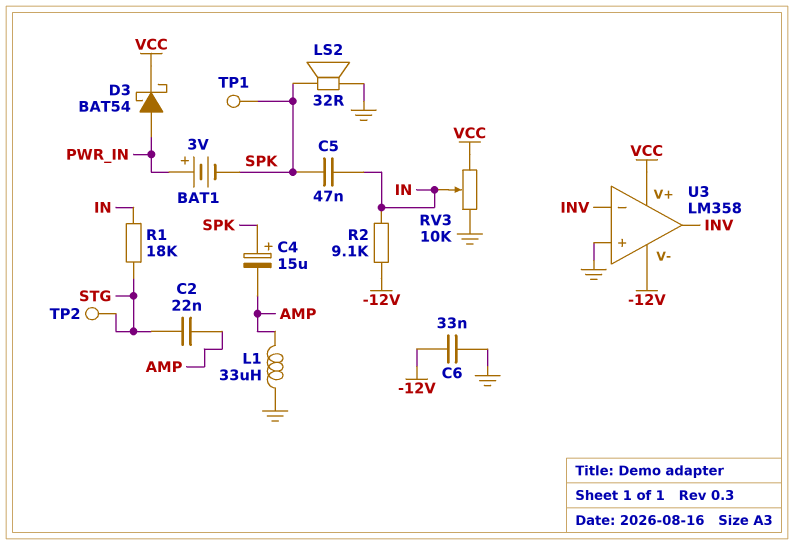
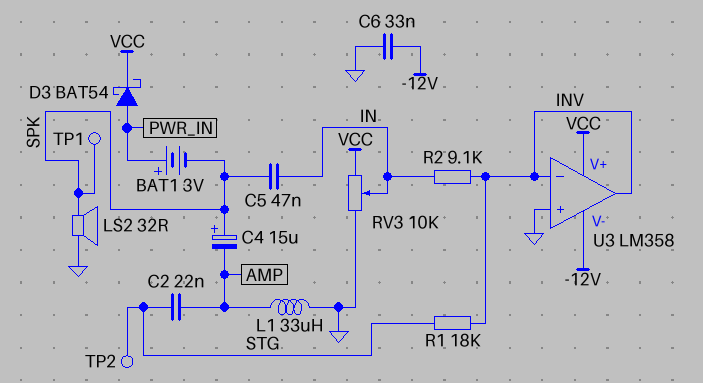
R1: 18k (IN, STG) -> 18k (INV, STG)
R2: 9.1k (-12V, IN) -> 9.1k (IN, INV)

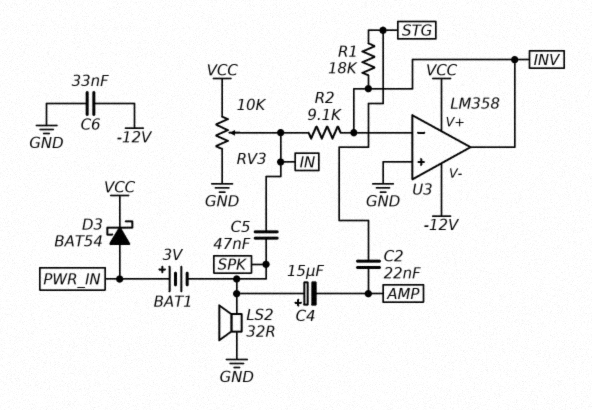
L1: 33uH (AMP, GND) -> none
TP1: test point (SPK) -> none
TP2: test point (STG) -> none

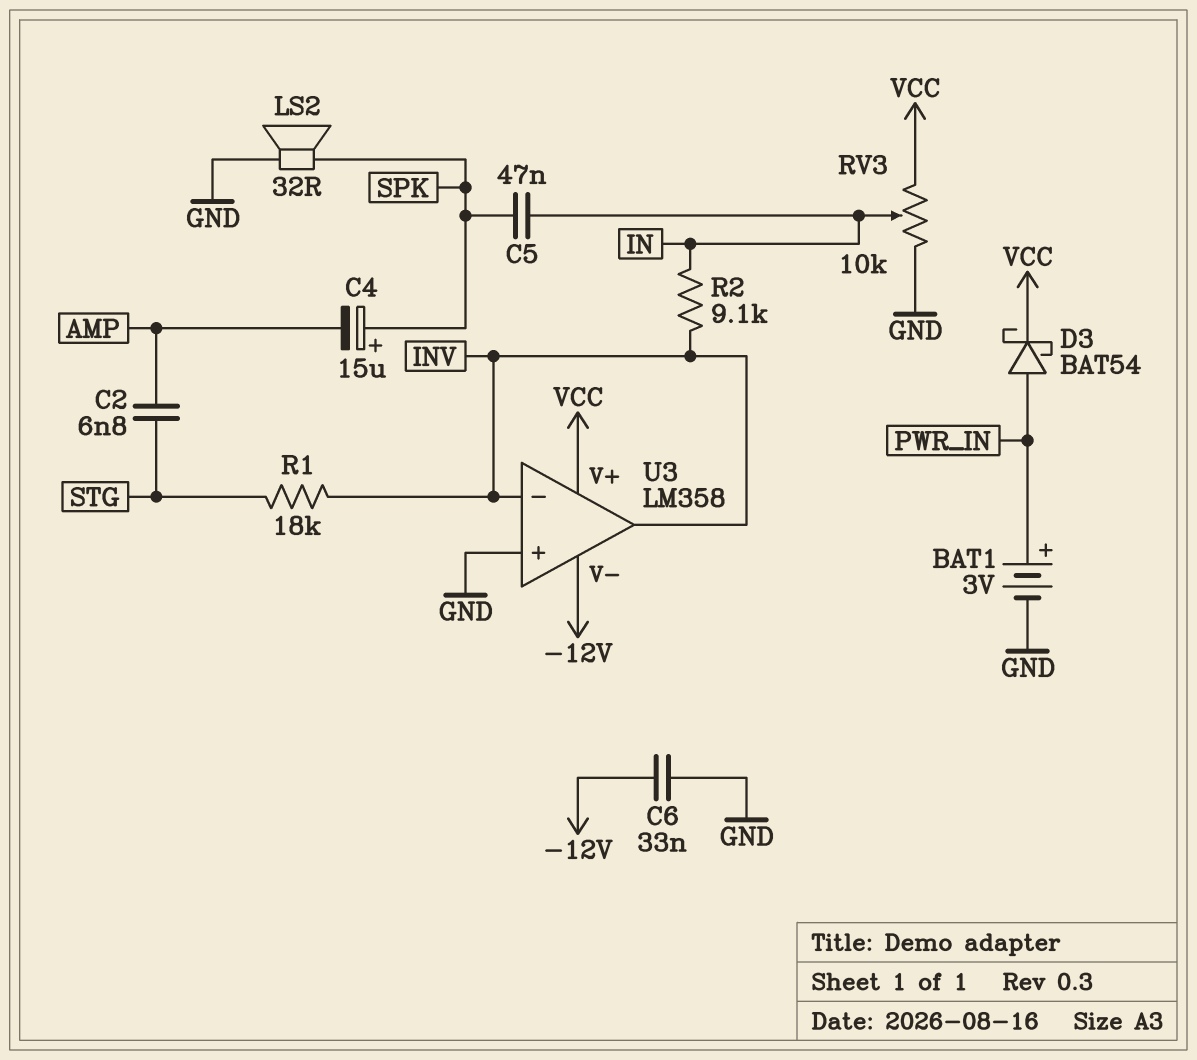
BAT1: 3V (plus PWR_IN, minus SPK) -> 3V (plus PWR_IN, minus GND)
C2: 22nF (AMP, STG) -> 6.8nF (AMP, STG)

